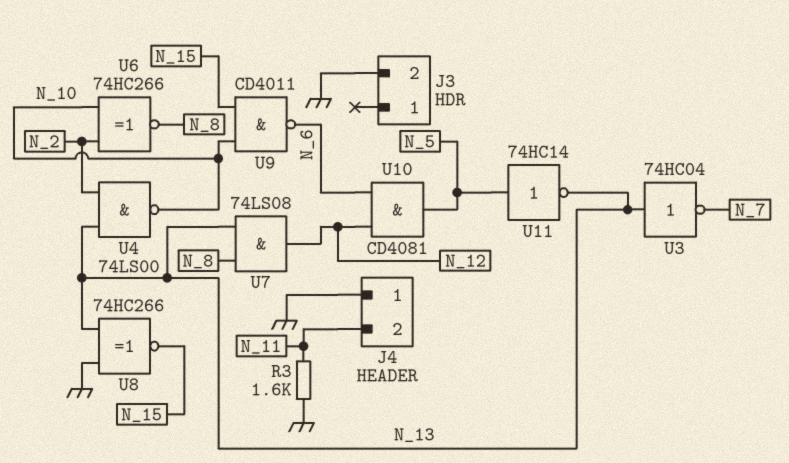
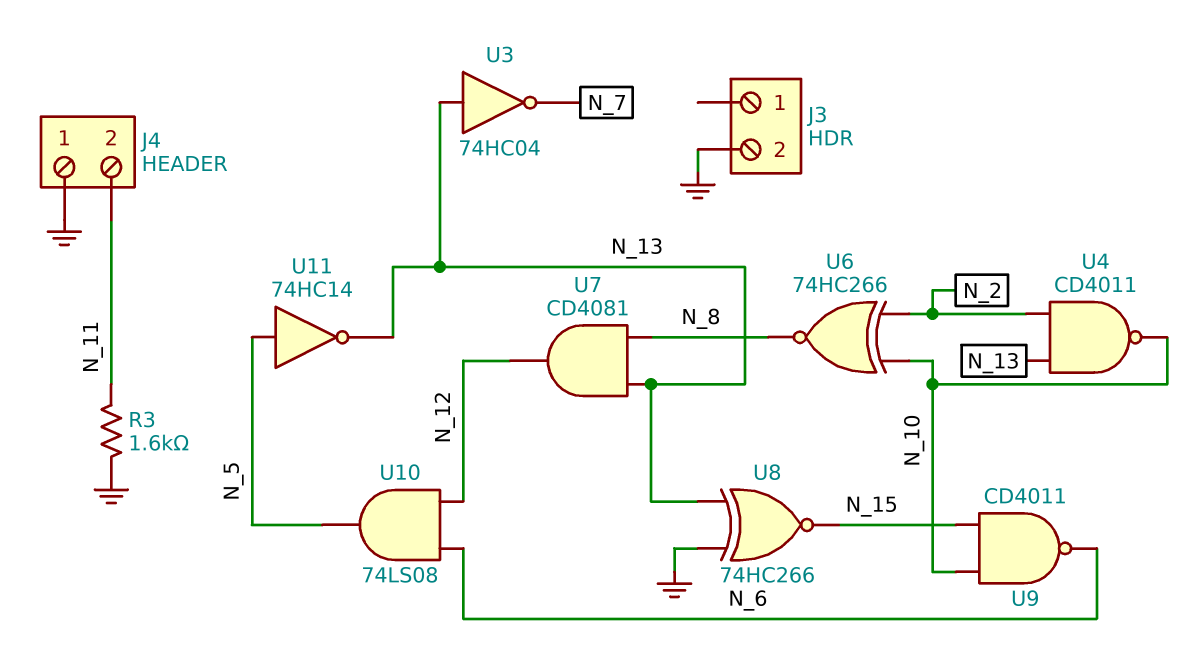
U4: NAND 74LS00 (in N_2, in N_13, out N_10) -> NAND CD4011 (in N_2, in N_13, out N_10)
U7: AND 74LS08 (in N_8, in N_13, out N_12) -> AND CD4081 (in N_8, in N_13, out N_12)
U10: AND CD4081 (in N_6, in N_12, out N_5) -> AND 74LS08 (in N_6, in N_12, out N_5)

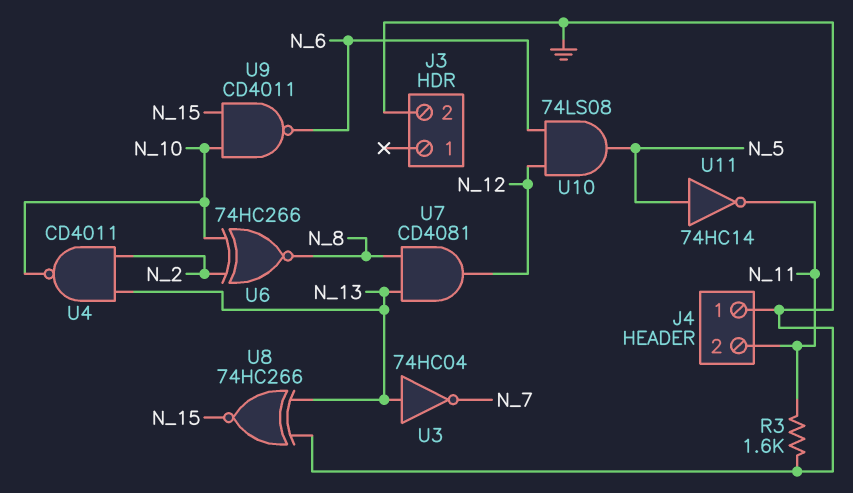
U11: NOT 74HC14 (in N_5, out N_13) -> NOT 74HC14 (in N_5, out N_11)

